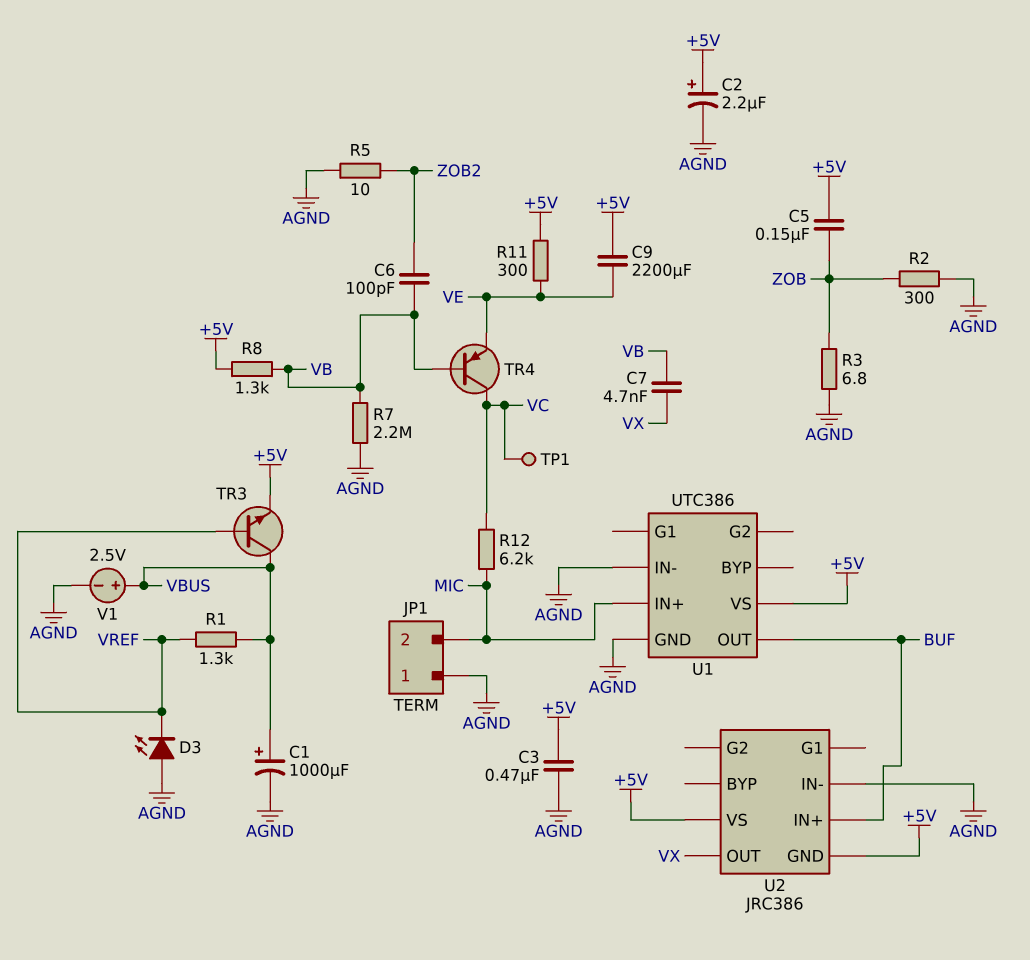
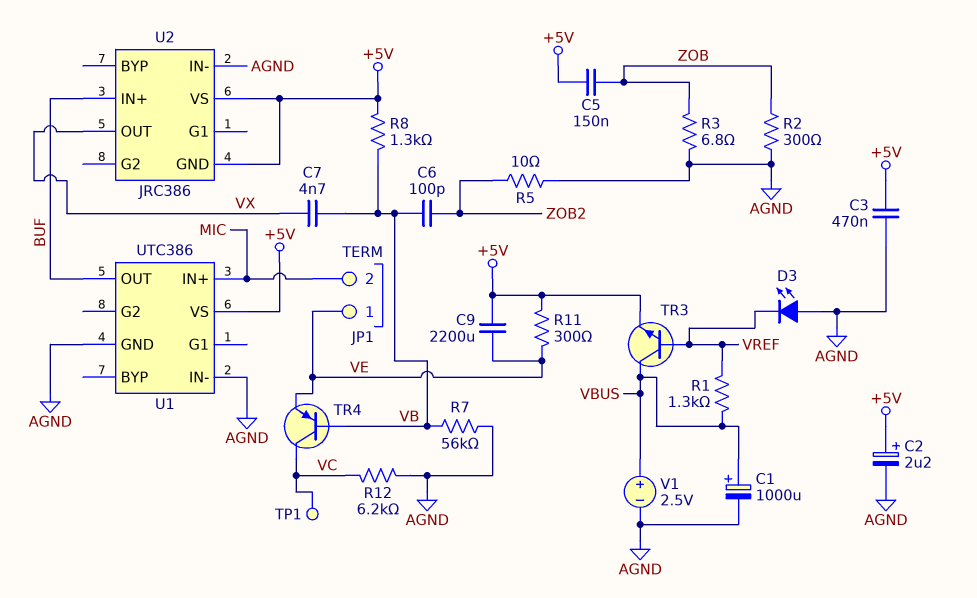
JP1 pin 1: AGND -> VE
R7: 2.2M (AGND, VB) -> 56k (AGND, VB)
R12: 6.2k (MIC, VC) -> 6.2k (AGND, VC)

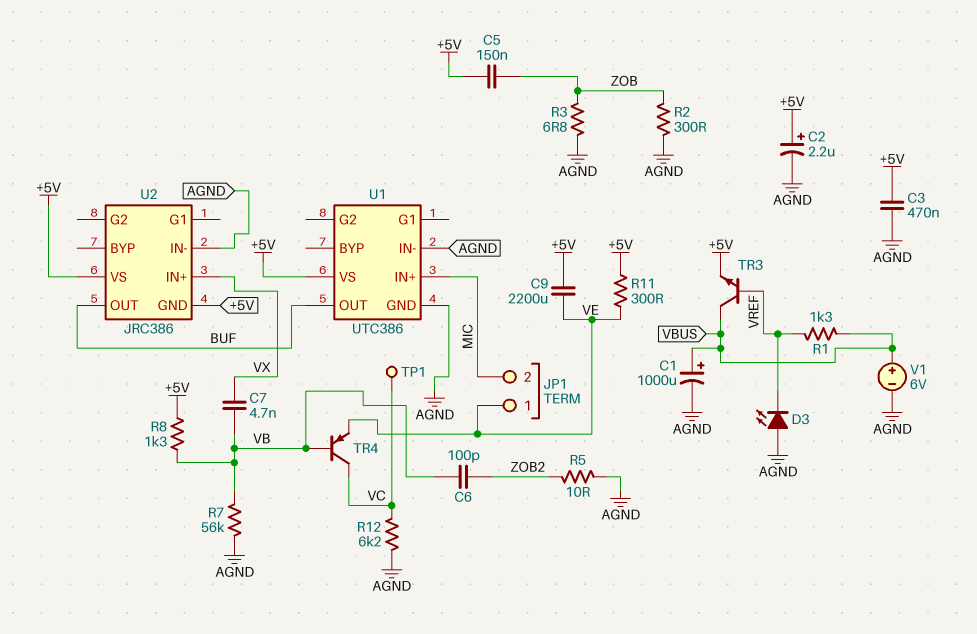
U2 pin IN+: BUF -> VX
U2 pin OUT: VX -> BUF
V1: 2.5V (plus VBUS, minus AGND) -> 6V (plus VBUS, minus AGND)

